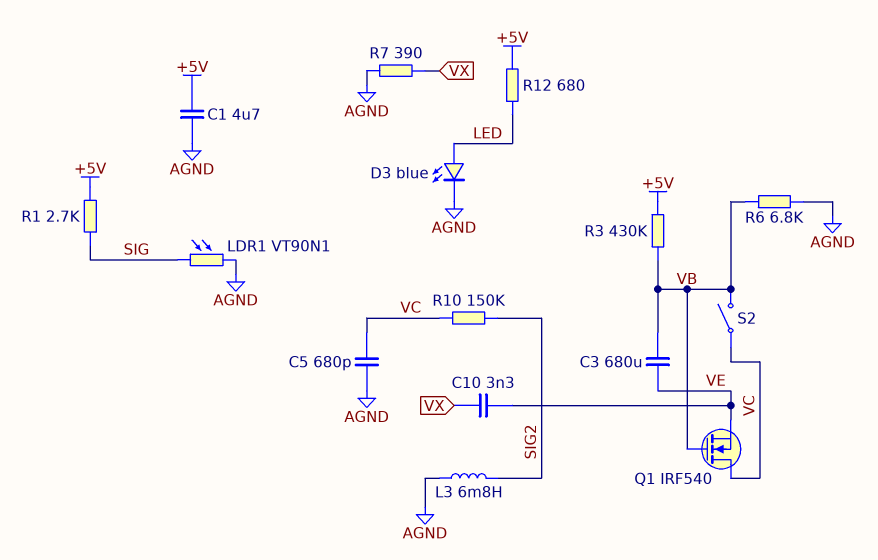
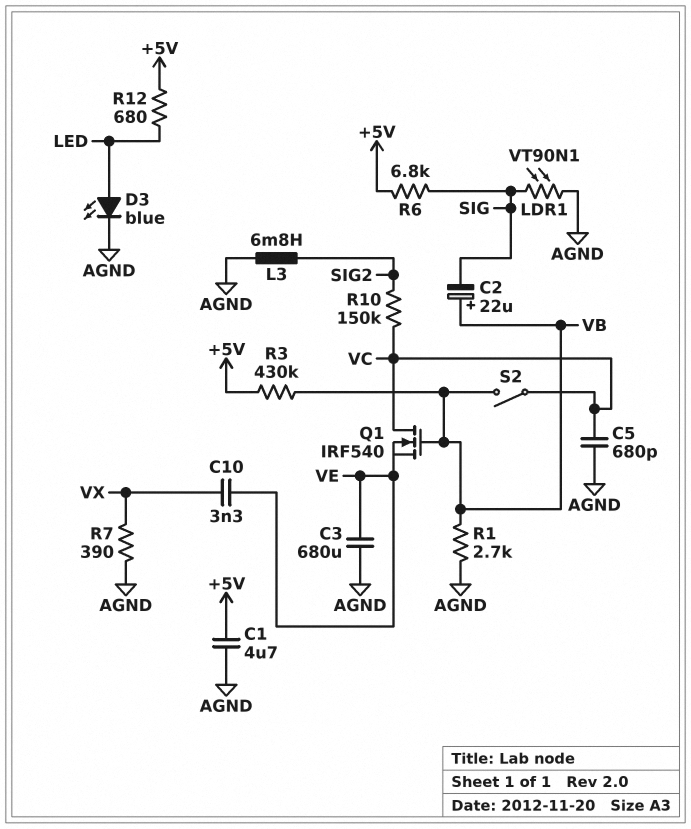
C2: none -> 22uF (plus VB, minus SIG)
C3: 680uF (VB, VE) -> 680uF (AGND, VE)
R1: 2.7k (+5V, SIG) -> 2.7k (AGND, VB)
R6: 6.8k (AGND, VB) -> 6.8k (+5V, SIG)

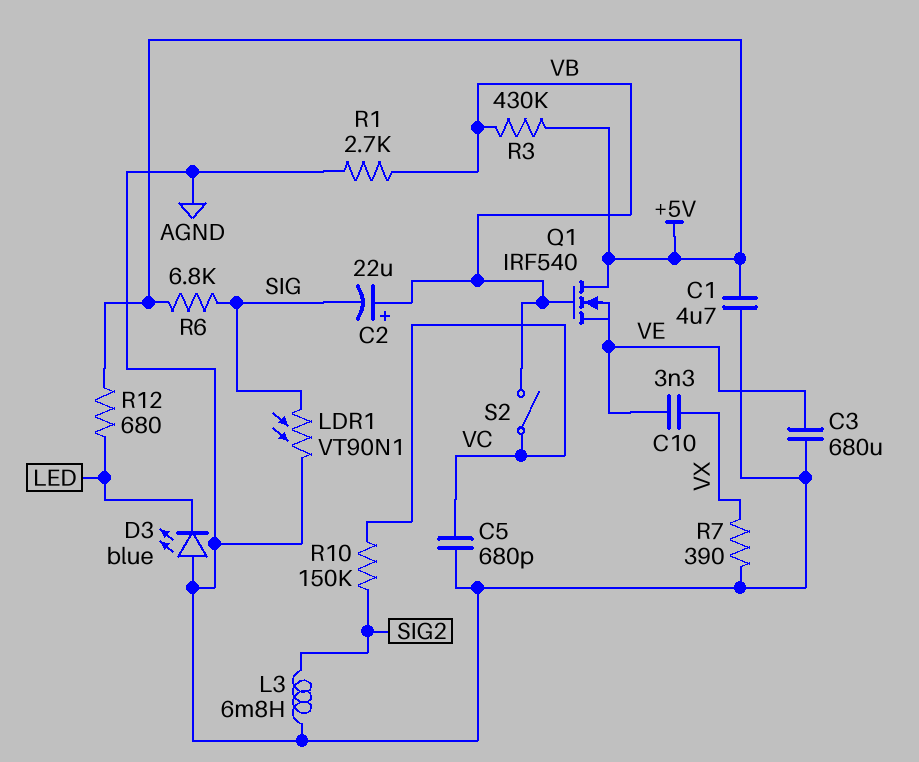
D3: LED blue (A LED, K AGND) -> LED blue (A AGND, K LED)
Q1: NMOS IRF540 (G VB, D VC, S VE) -> NMOS IRF540 (G VB, D +5V, S VE)

